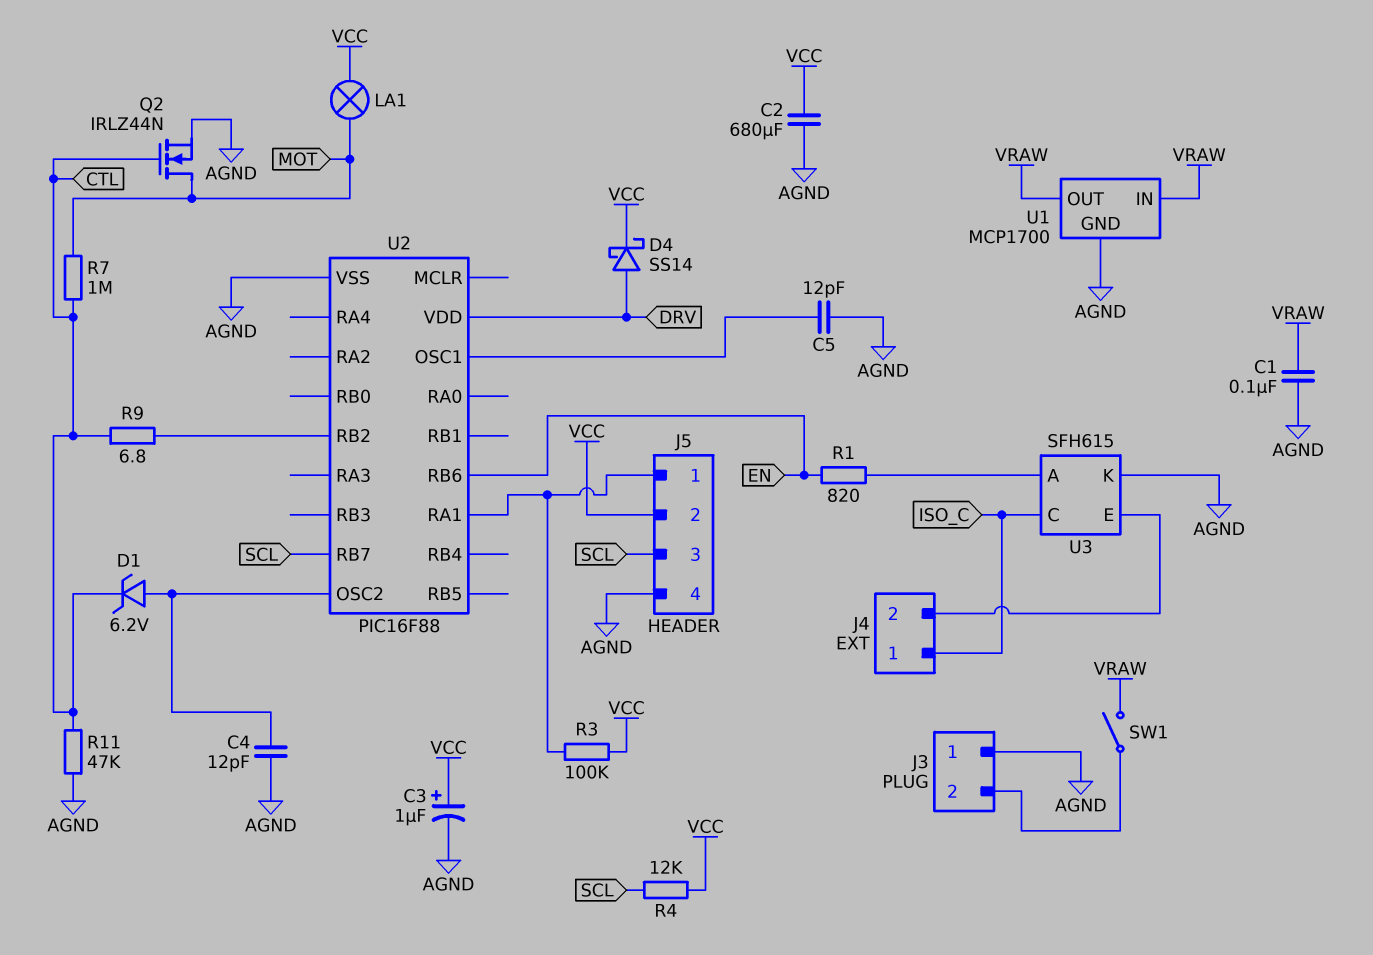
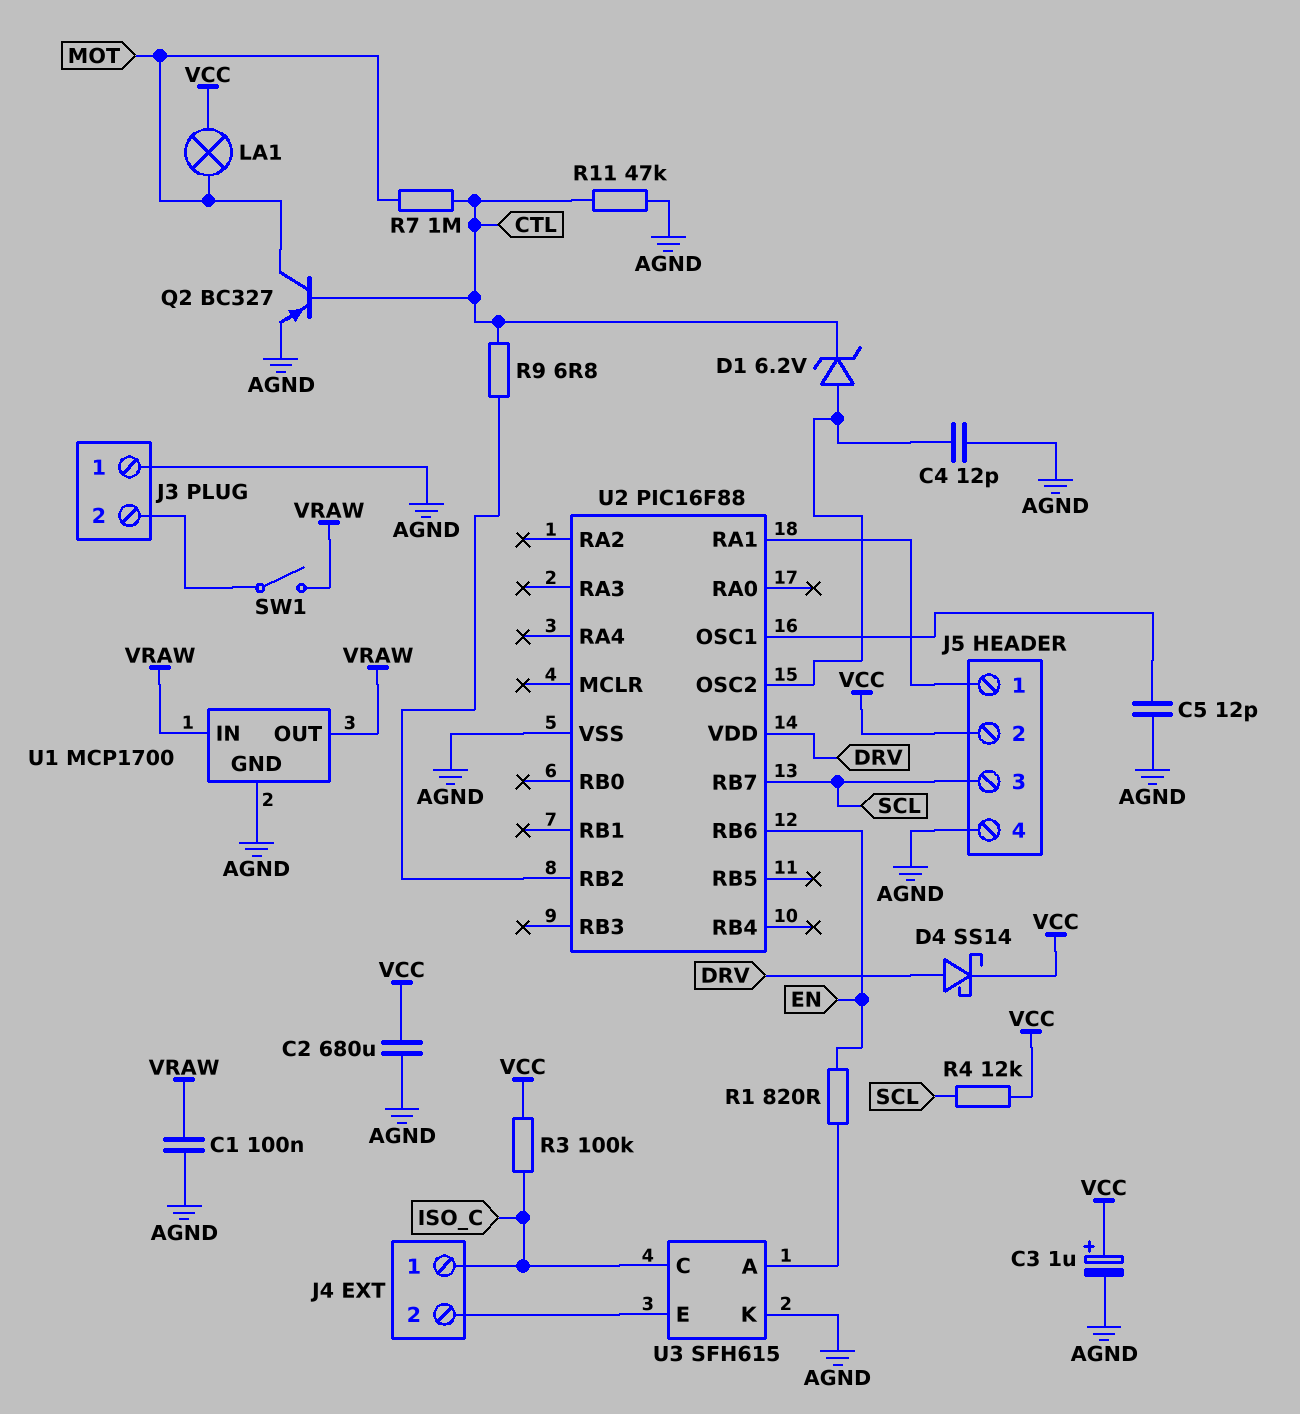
Q2: NMOS IRLZ44N (G CTL, D MOT, S AGND) -> PNP BC327 (B CTL, C MOT, E AGND)
R3: 100k (J5/1, VCC) -> 100k (ISO_C, VCC)

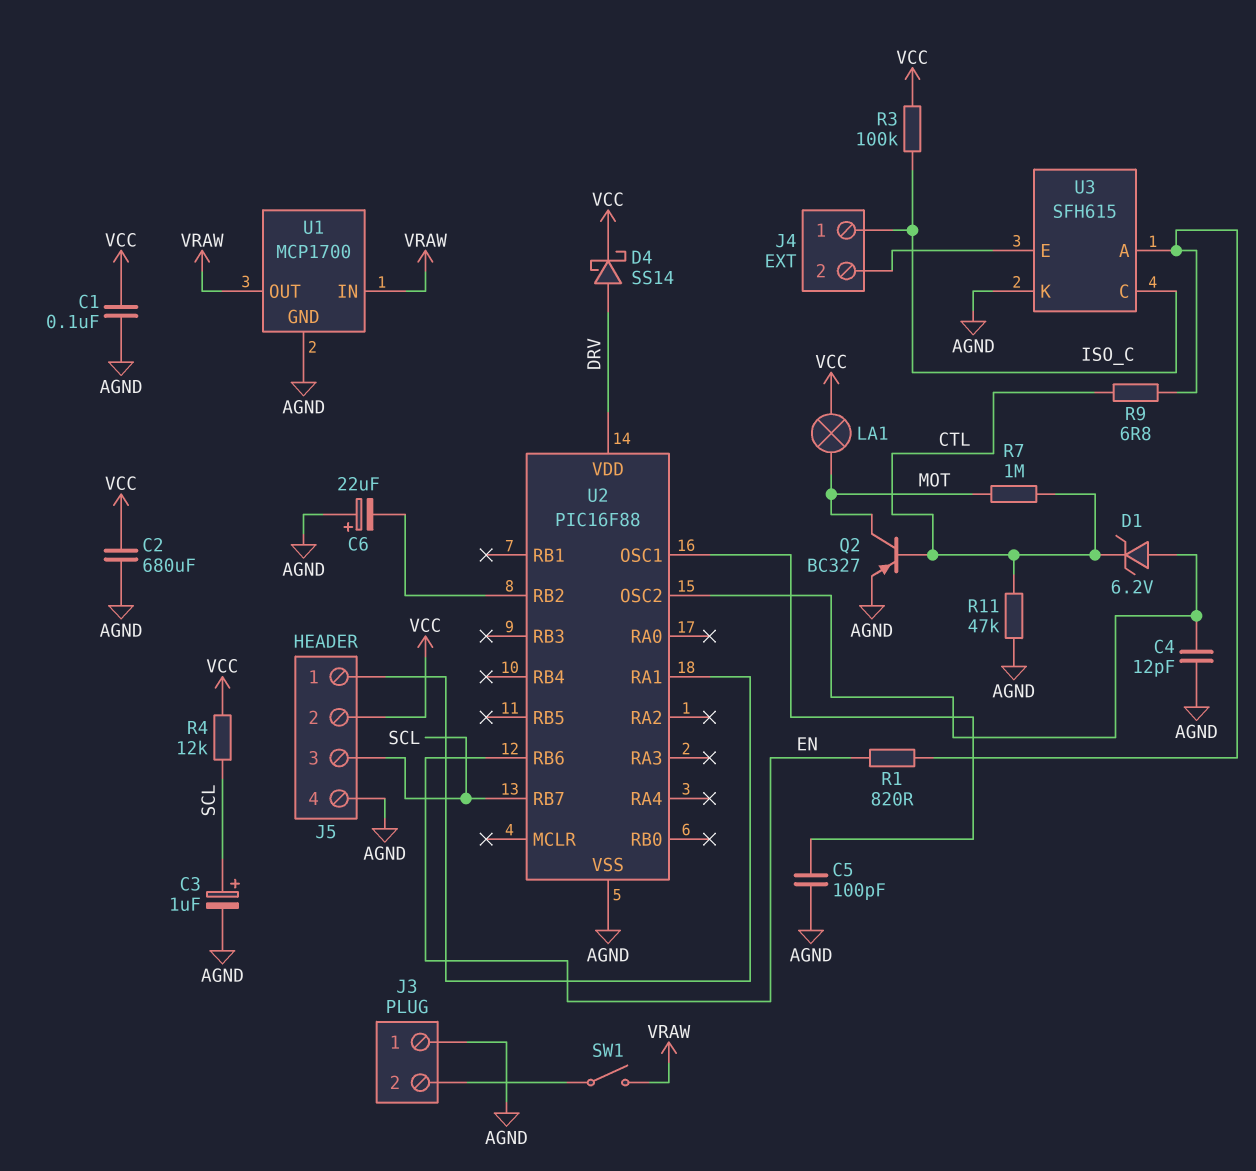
C1: 100nF (AGND, VRAW) -> 100nF (AGND, VCC)
C3: 1uF (plus VCC, minus AGND) -> 1uF (plus SCL, minus AGND)
C5: 12pF (AGND, U2/OSC1) -> 100pF (AGND, U2/OSC1)
C6: none -> 22uF (plus AGND, minus U2/RB2)
R9: 6.8 (CTL, U2/RB2) -> 6.8 (CTL, U3/A)

